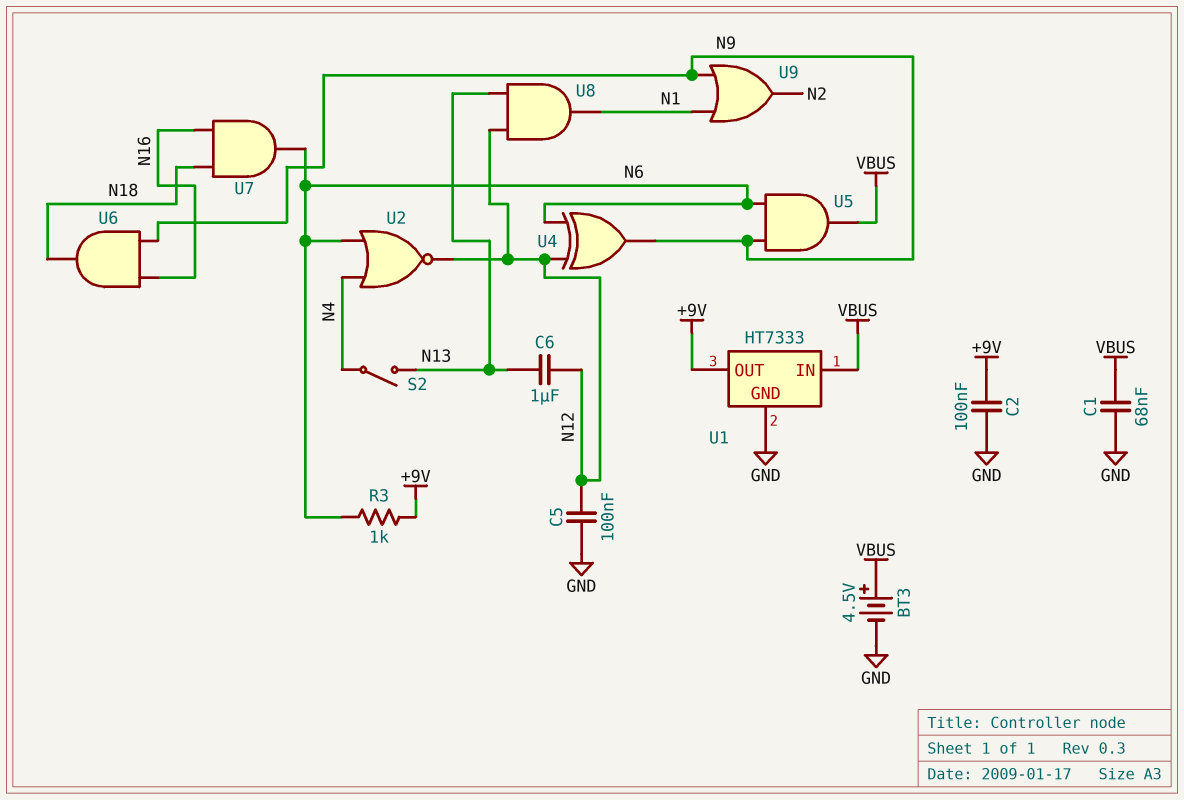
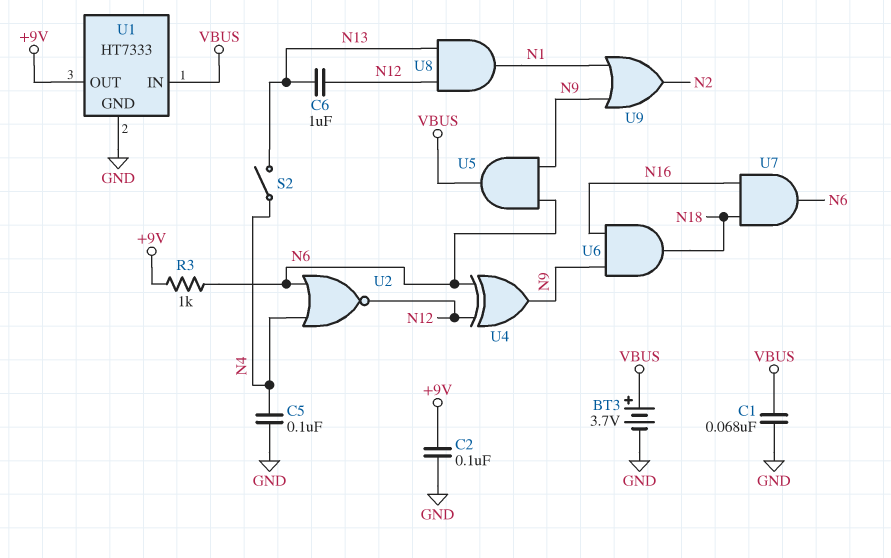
BT3: 4.5V (plus VBUS, minus GND) -> 3.7V (plus VBUS, minus GND)
C5: 100nF (GND, N12) -> 100nF (GND, N4)

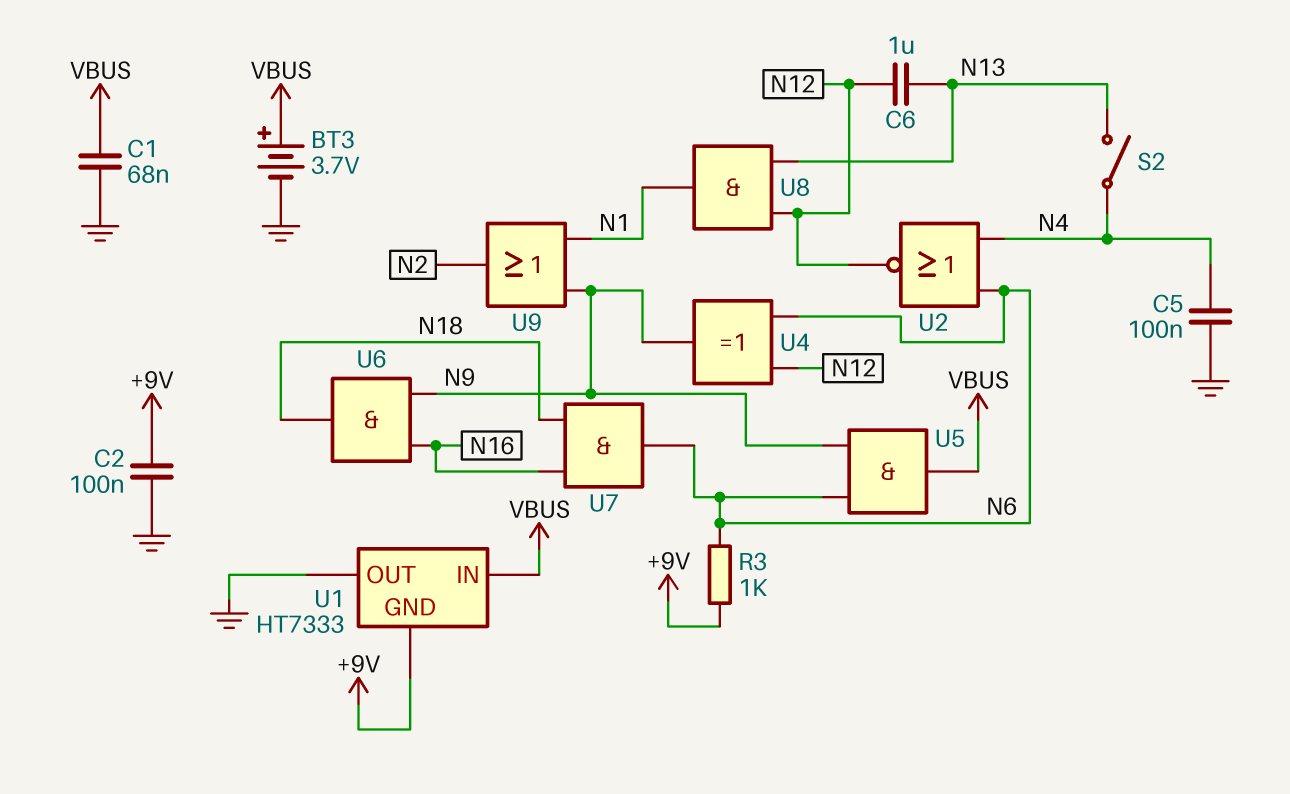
U1 pin GND: GND -> +9V
U1 pin OUT: +9V -> GND

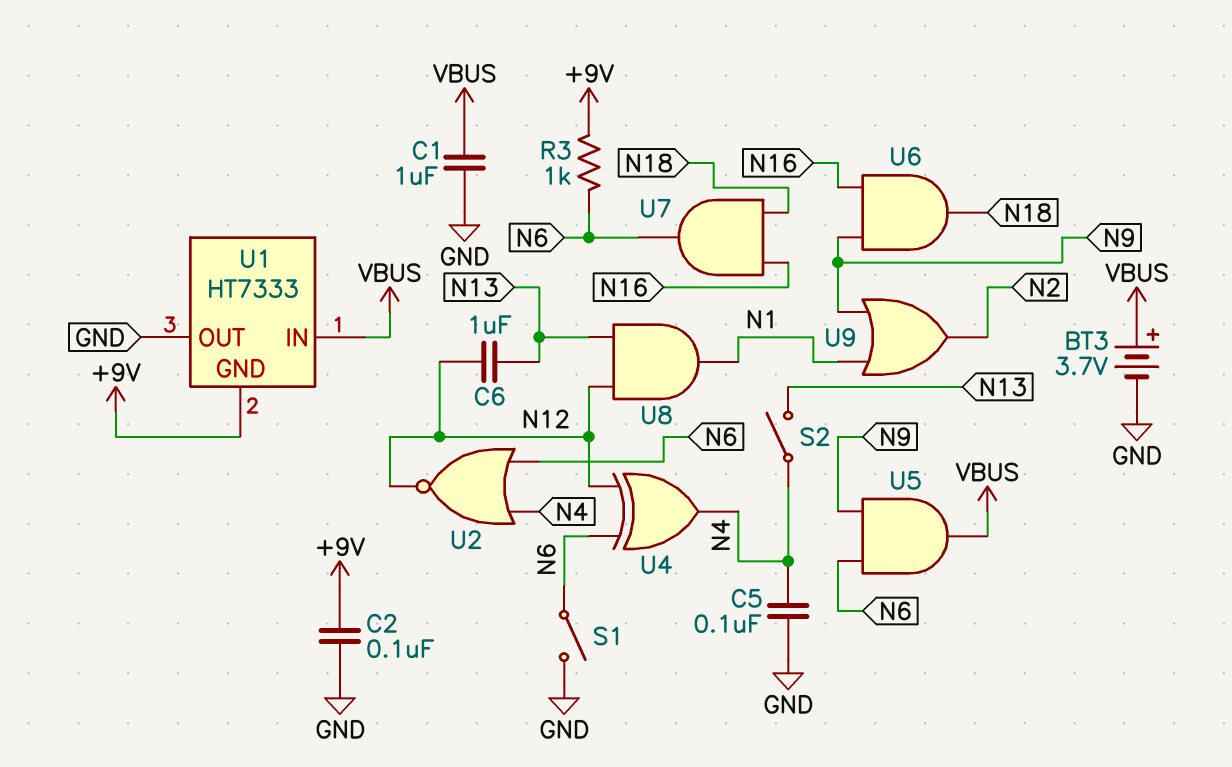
C1: 68nF (GND, VBUS) -> 1uF (GND, VBUS)
S1: none -> switch (GND, N6)
U4: XOR (in N6, in N12, out N9) -> XOR (in N6, in N12, out N4)

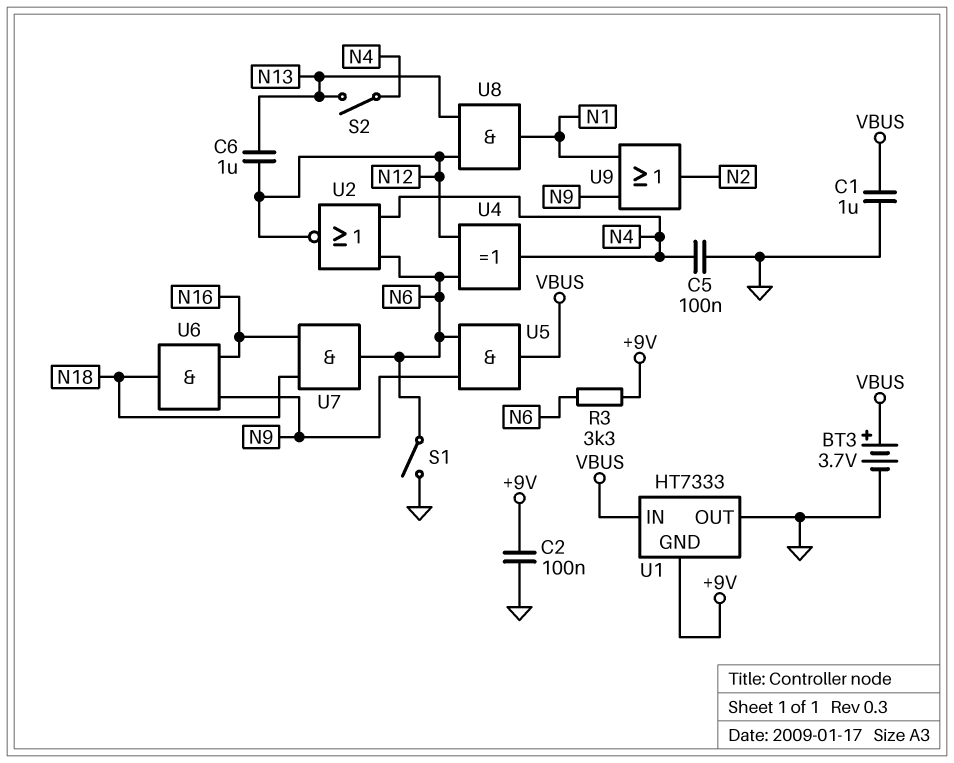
R3: 1k (+9V, N6) -> 3.3k (+9V, N6)

